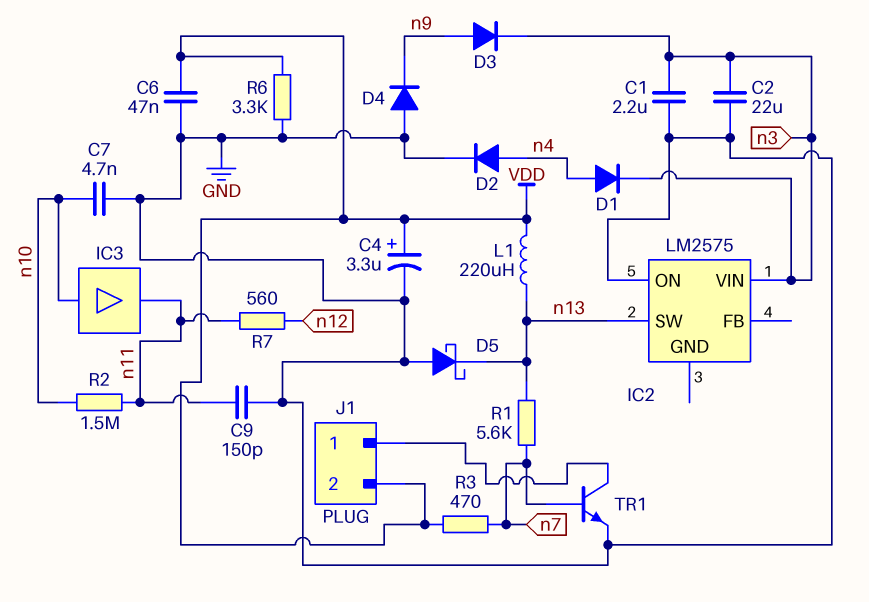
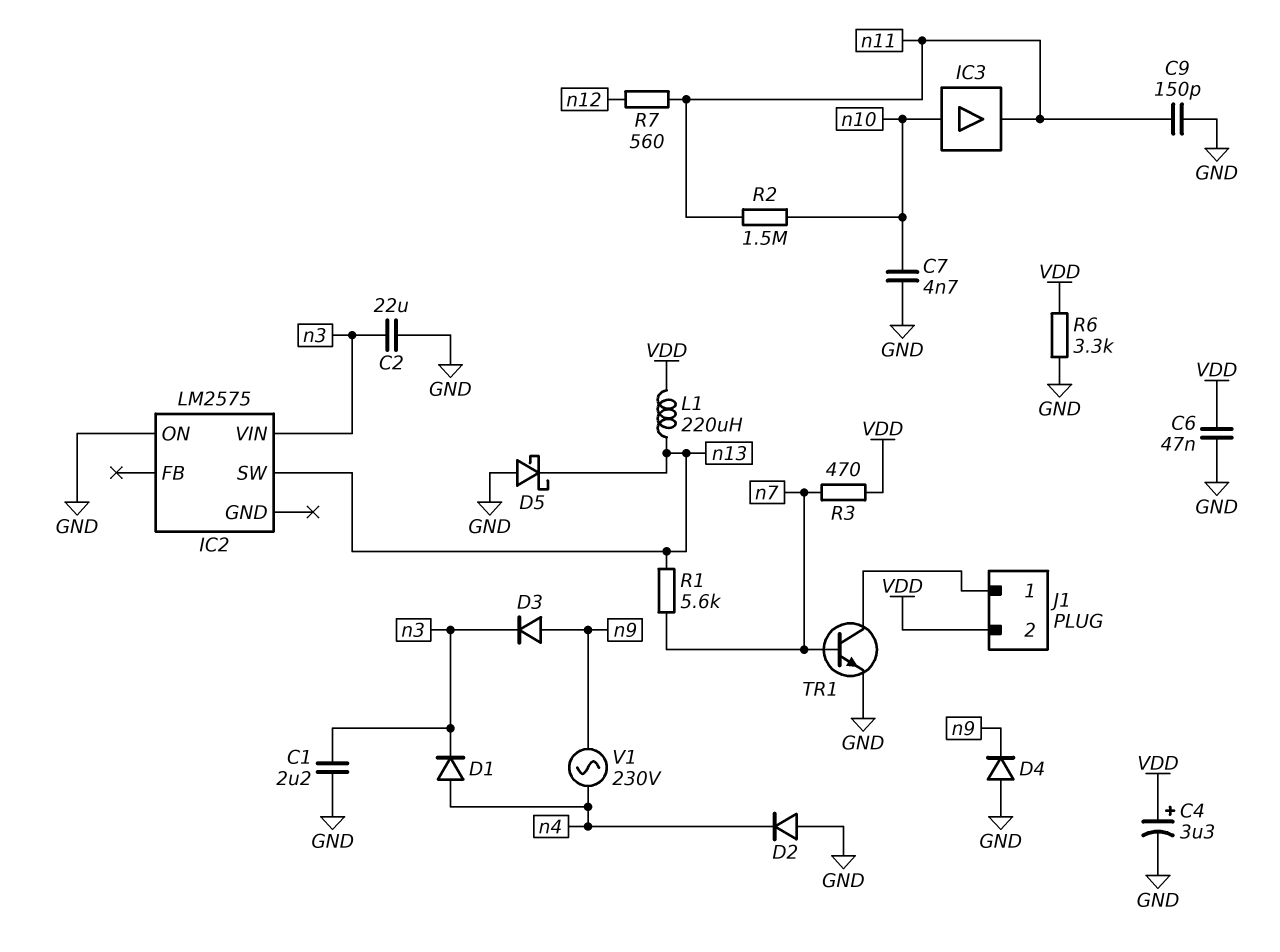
D2: diode (A n4, K GND) -> diode (A GND, K n4)
V1: none -> AC 230V (n4, n9)

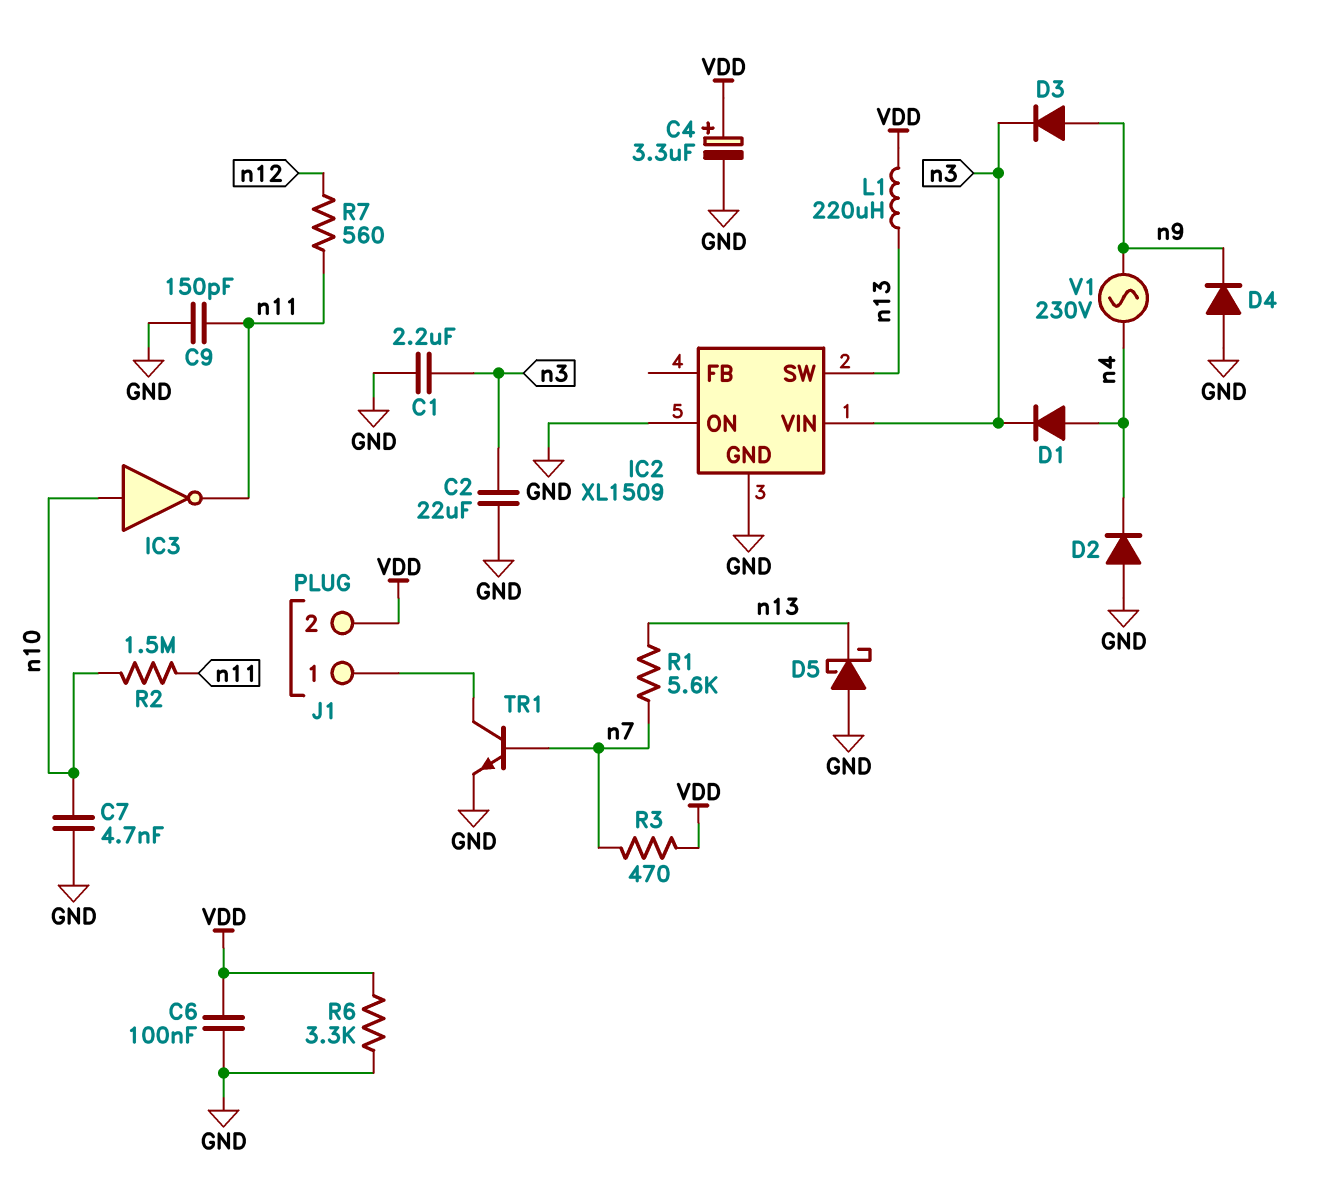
C6: 47nF (GND, VDD) -> 100nF (GND, VDD)
IC2: LM2575 -> XL1509
IC2 pin GND: none -> GND
IC3: buffer (in n10, out n11) -> NOT (in n10, out n11)

